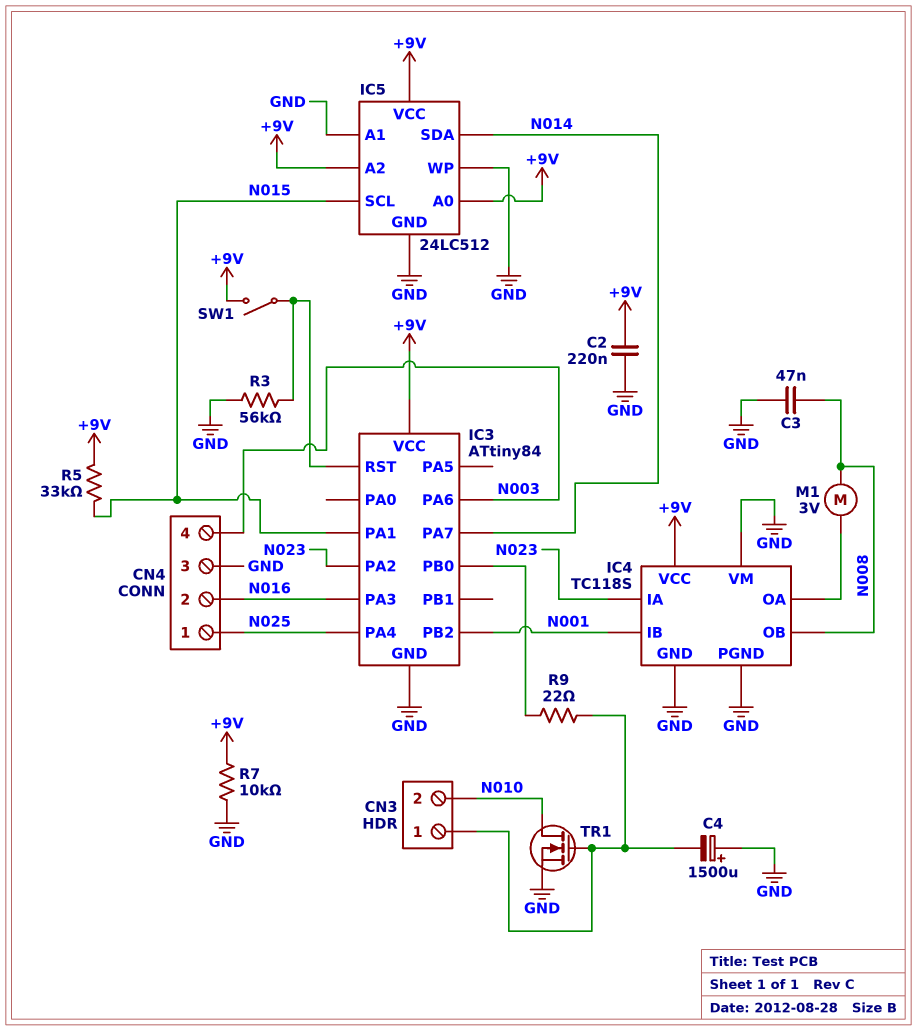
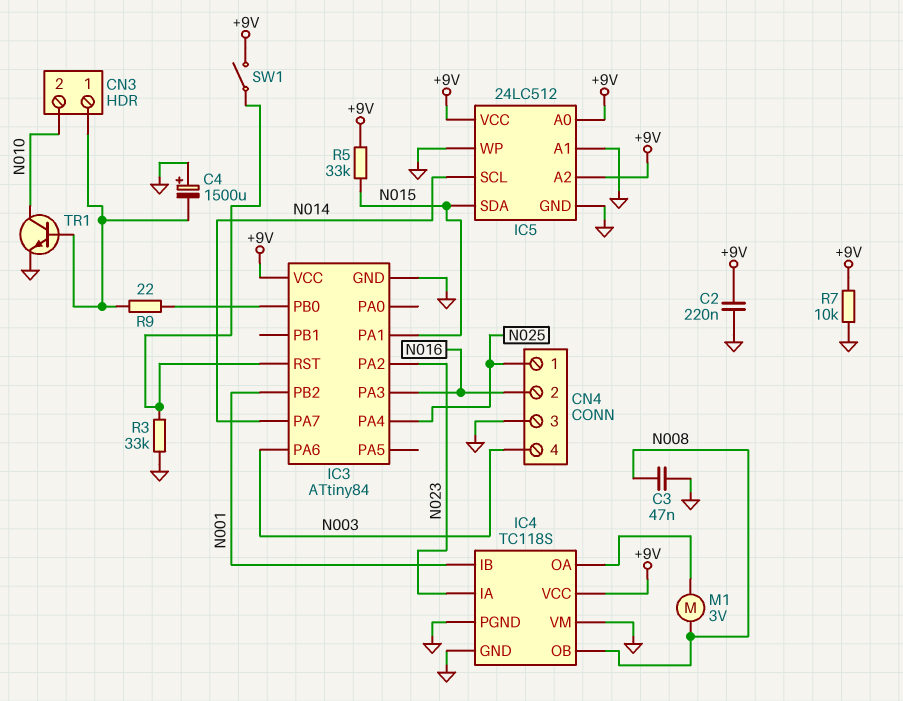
IC5 pin SCL: N015 -> N014
IC5 pin SDA: N014 -> N015
R3: 56k (GND, IC3/RST) -> 33k (GND, IC3/RST)
TR1: NMOS (G CN3/1, D N010, S GND) -> NPN (B CN3/1, C N010, E GND)

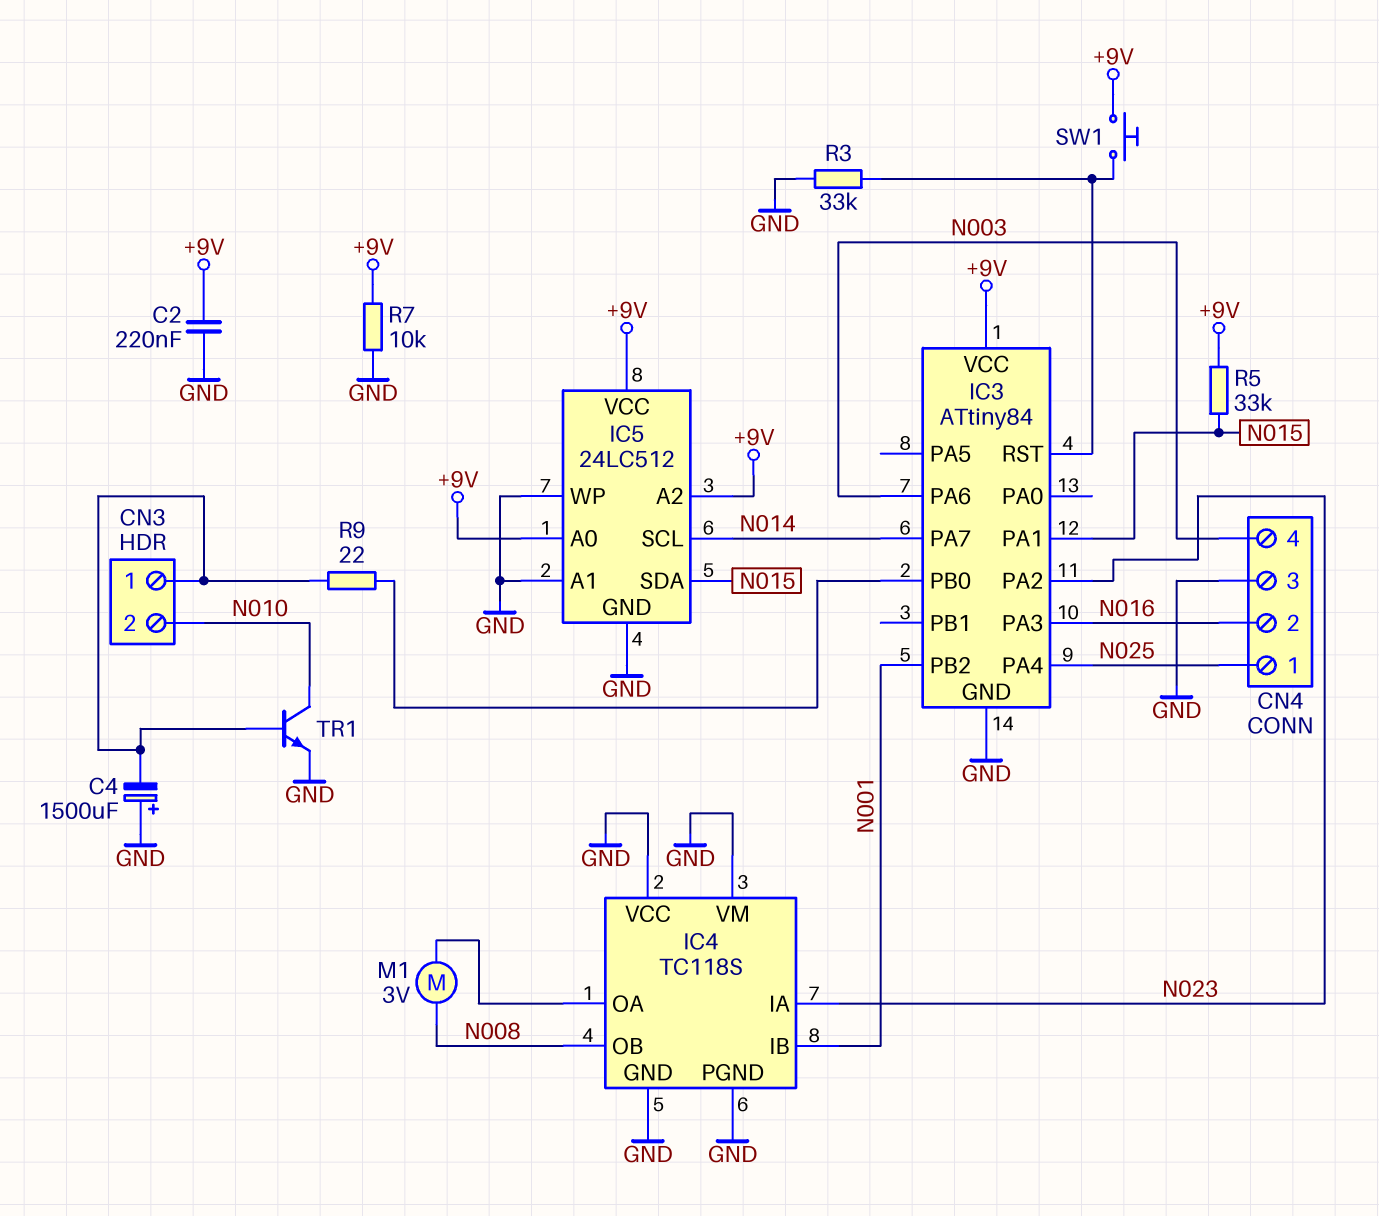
C3: 47nF (GND, N008) -> none
IC4 pin VCC: +9V -> GND
SW1: switch (+9V, IC3/RST) -> button (+9V, IC3/RST)

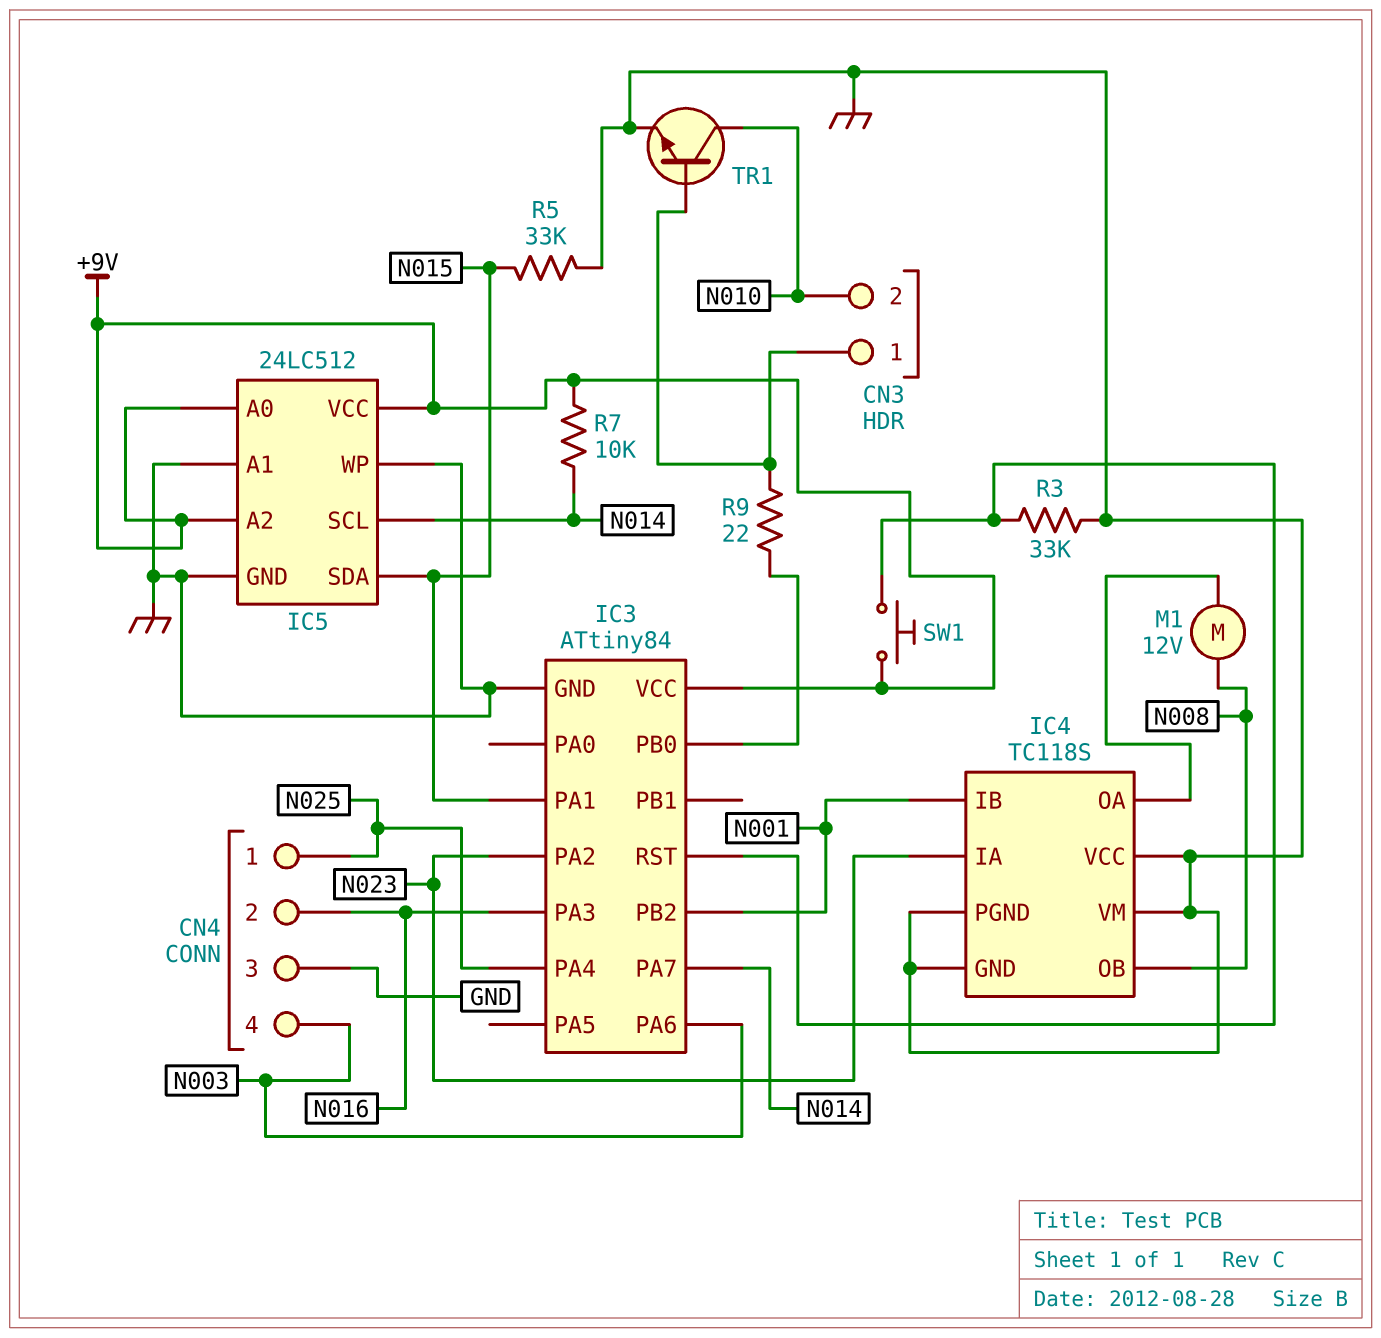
C2: 220nF (+9V, GND) -> none
C4: 1500uF (plus GND, minus CN3/1) -> none
M1: motor 3V (IC4/OA, N008) -> motor 12V (IC4/OA, N008)
R5: 33k (+9V, N015) -> 33k (GND, N015)
R7: 10k (+9V, GND) -> 10k (+9V, N014)

